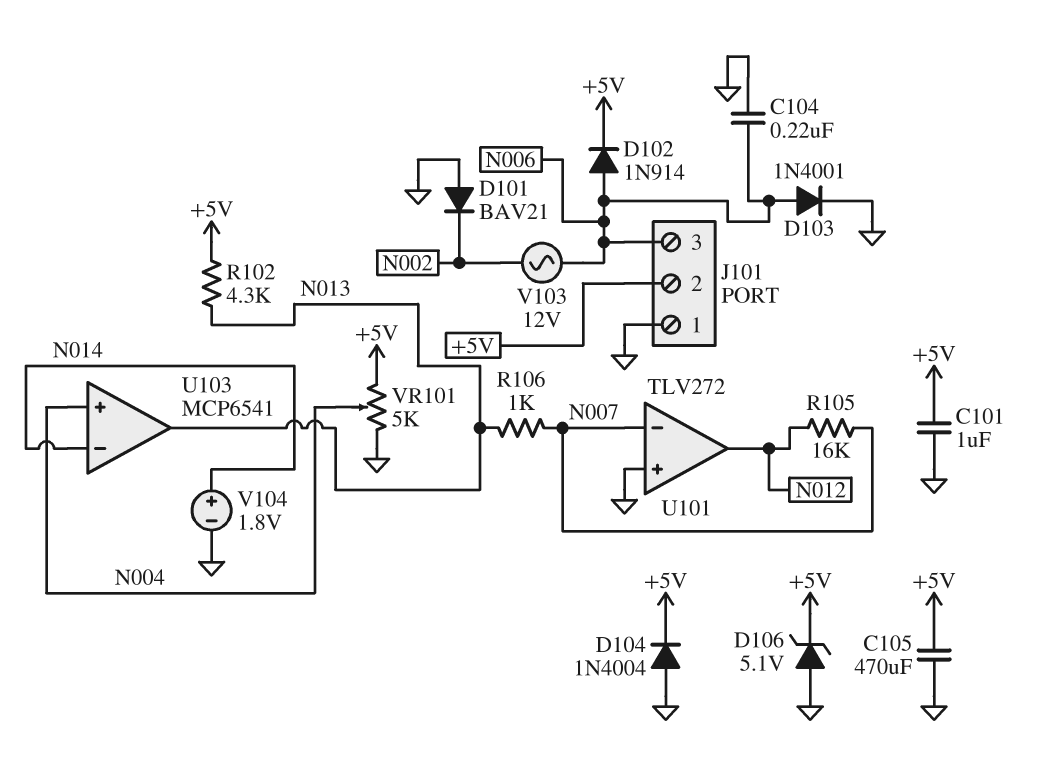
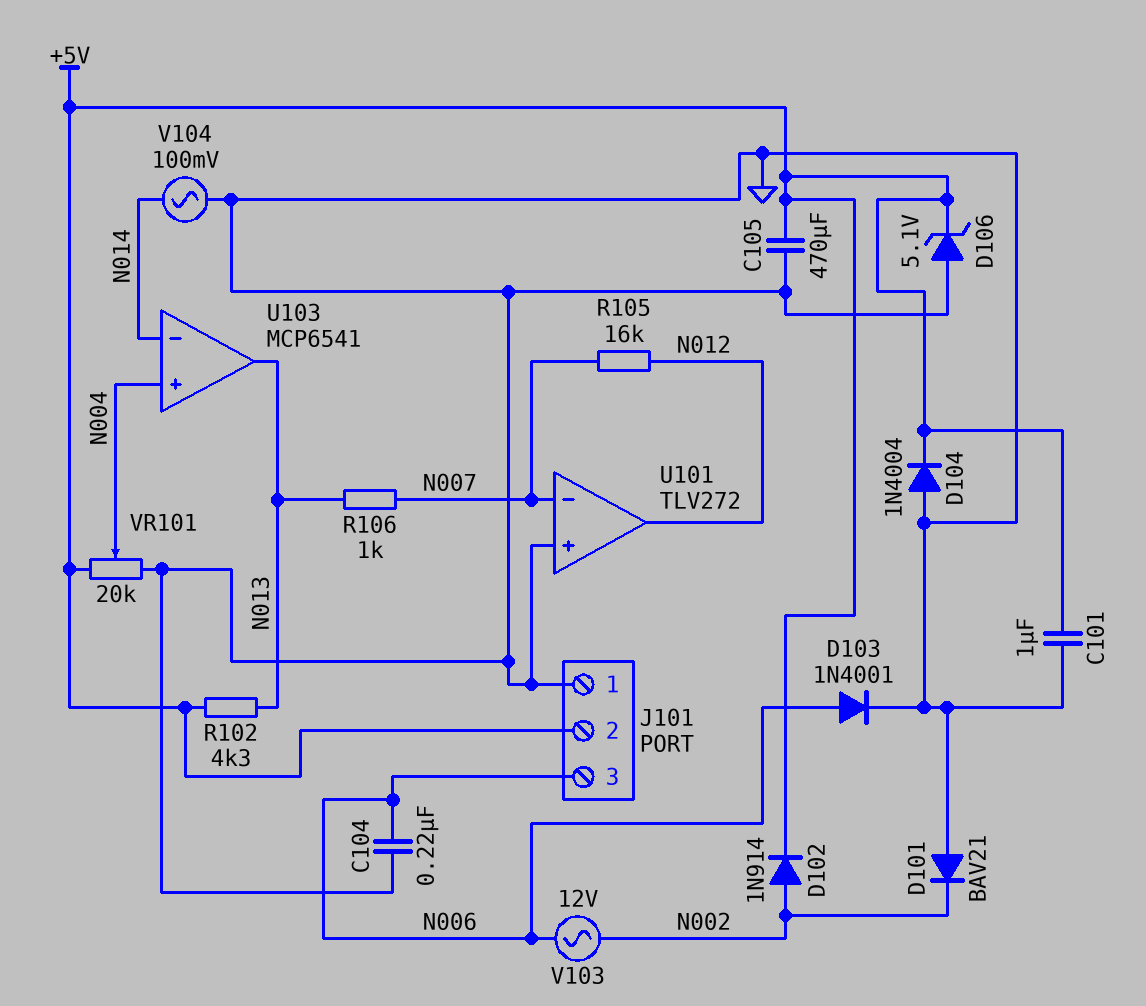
D102: diode 1N914 (A N006, K +5V) -> diode 1N914 (A N002, K +5V)
V104: 1.8V (plus N014, minus GND) -> AC 100mV (GND, N014)
VR101: 5k (+5V, GND, wiper N004) -> 20k (+5V, GND, wiper N004)

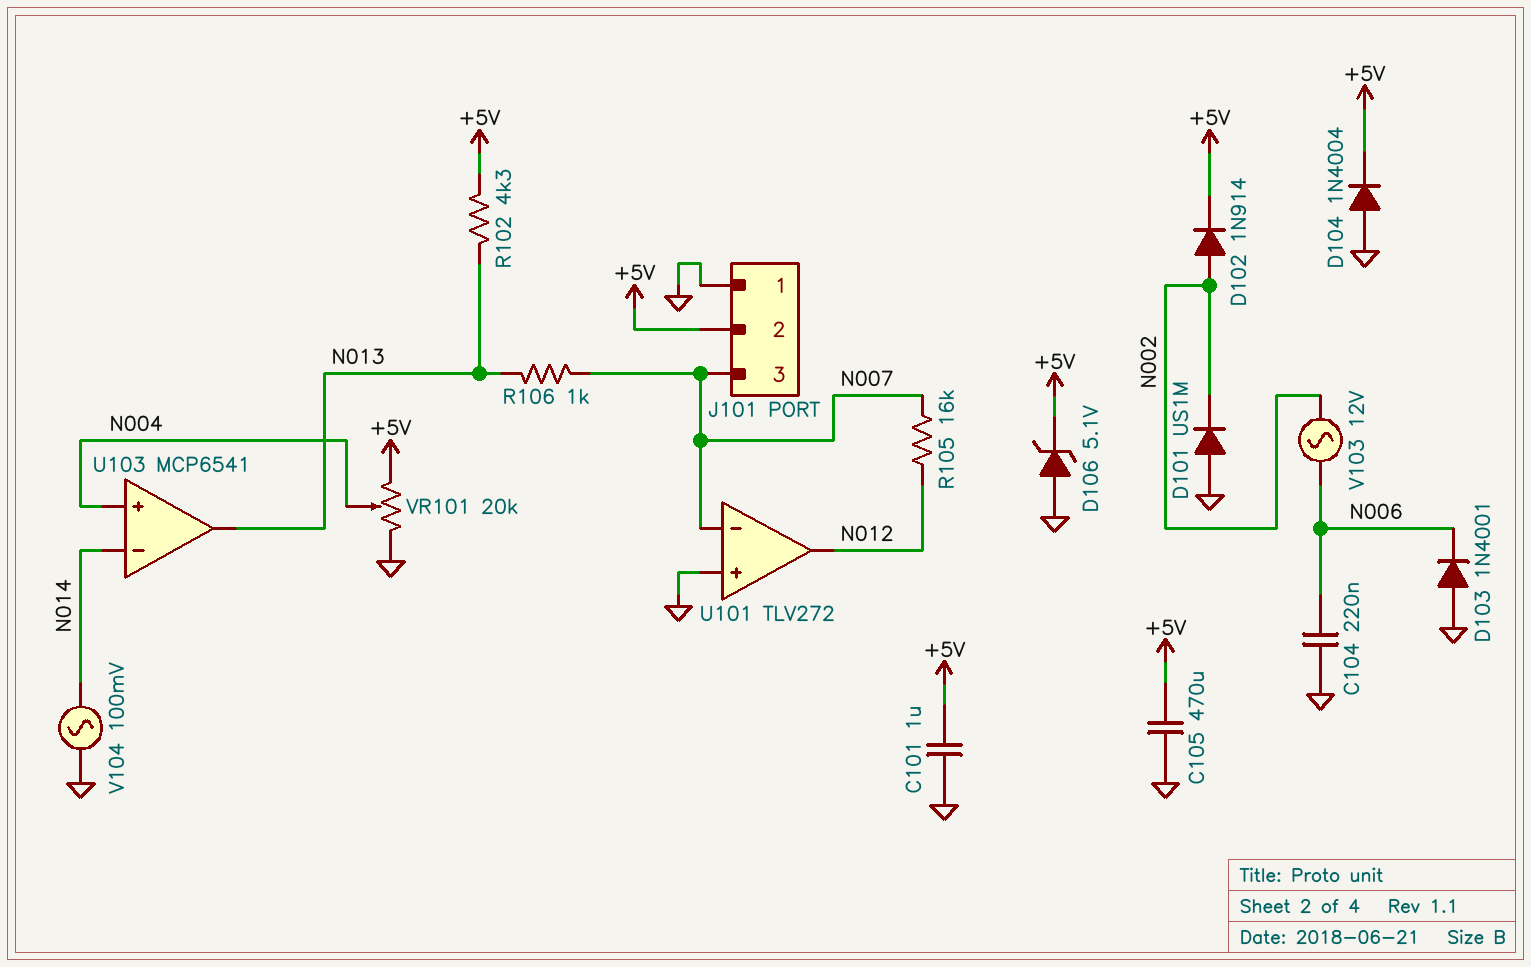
D101: diode BAV21 (A GND, K N002) -> diode US1M (A GND, K N002)
D103: diode 1N4001 (A N006, K GND) -> diode 1N4001 (A GND, K N006)
J101 pin 3: N006 -> N007

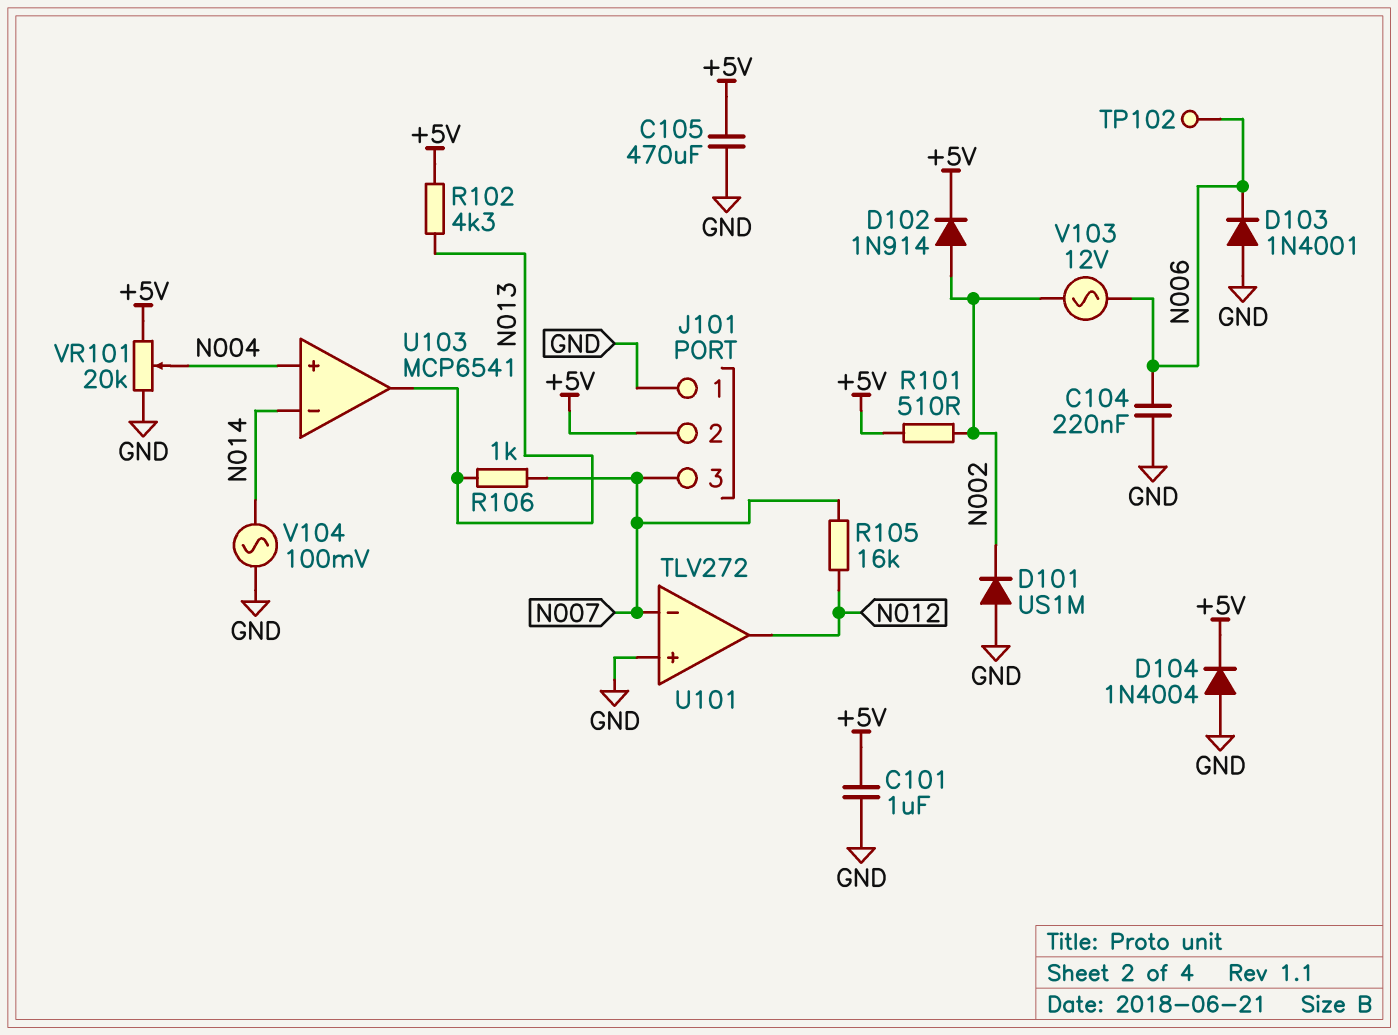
D106: zener 5.1V (A GND, K +5V) -> none
R101: none -> 510 (+5V, N002)
TP102: none -> test point (N006)

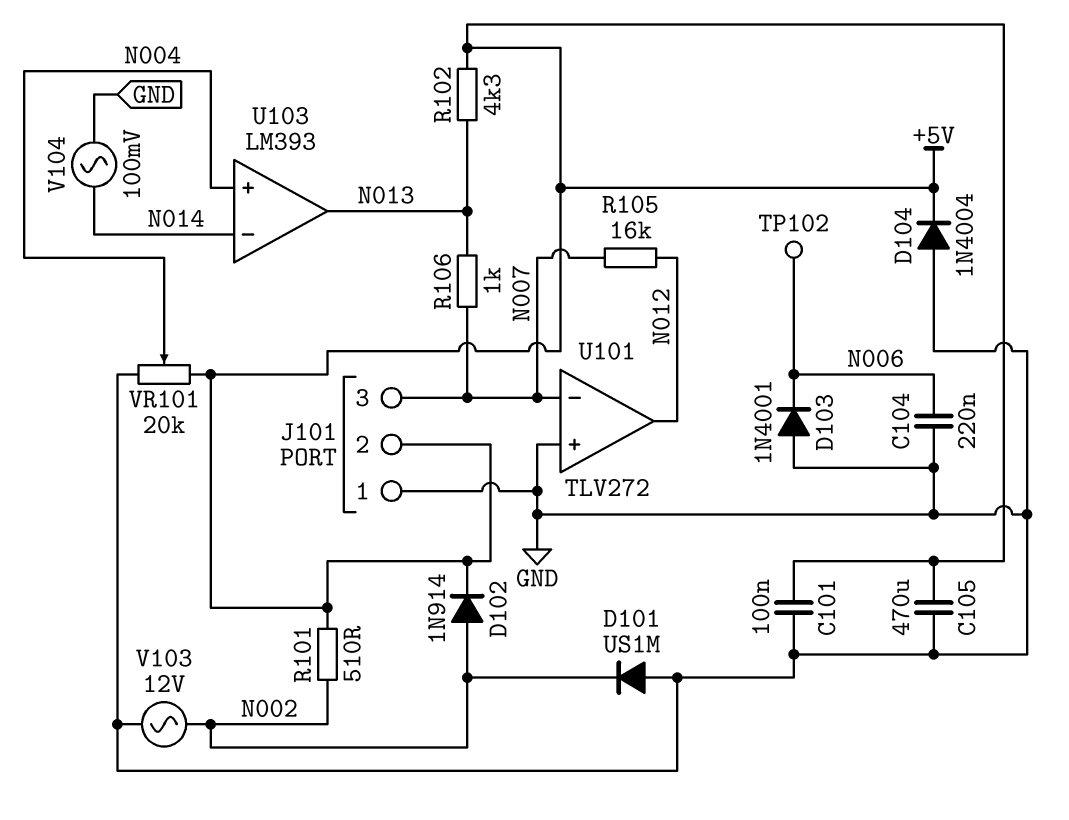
C101: 1uF (+5V, GND) -> 100nF (+5V, GND)
U103: MCP6541 -> LM393
V103: AC 12V (N002, N006) -> AC 12V (GND, N002)

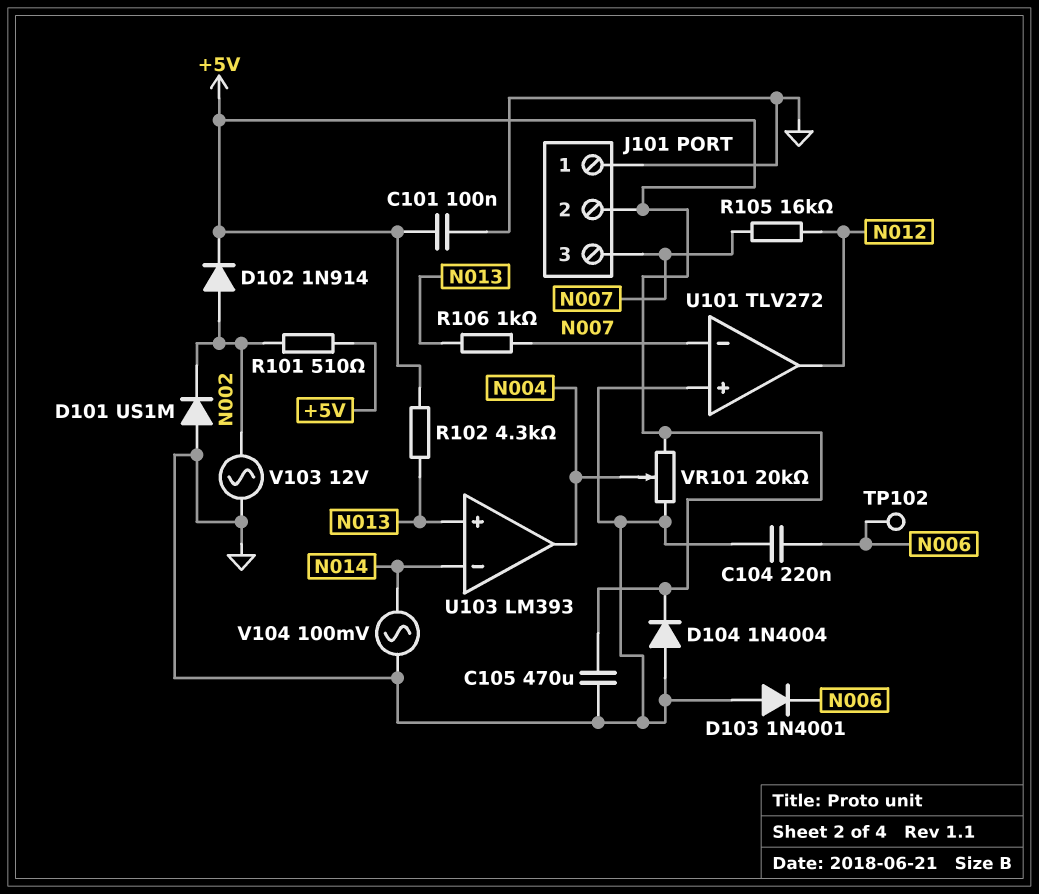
U103 pin in+: N004 -> N013
U103 pin out: N013 -> N004

